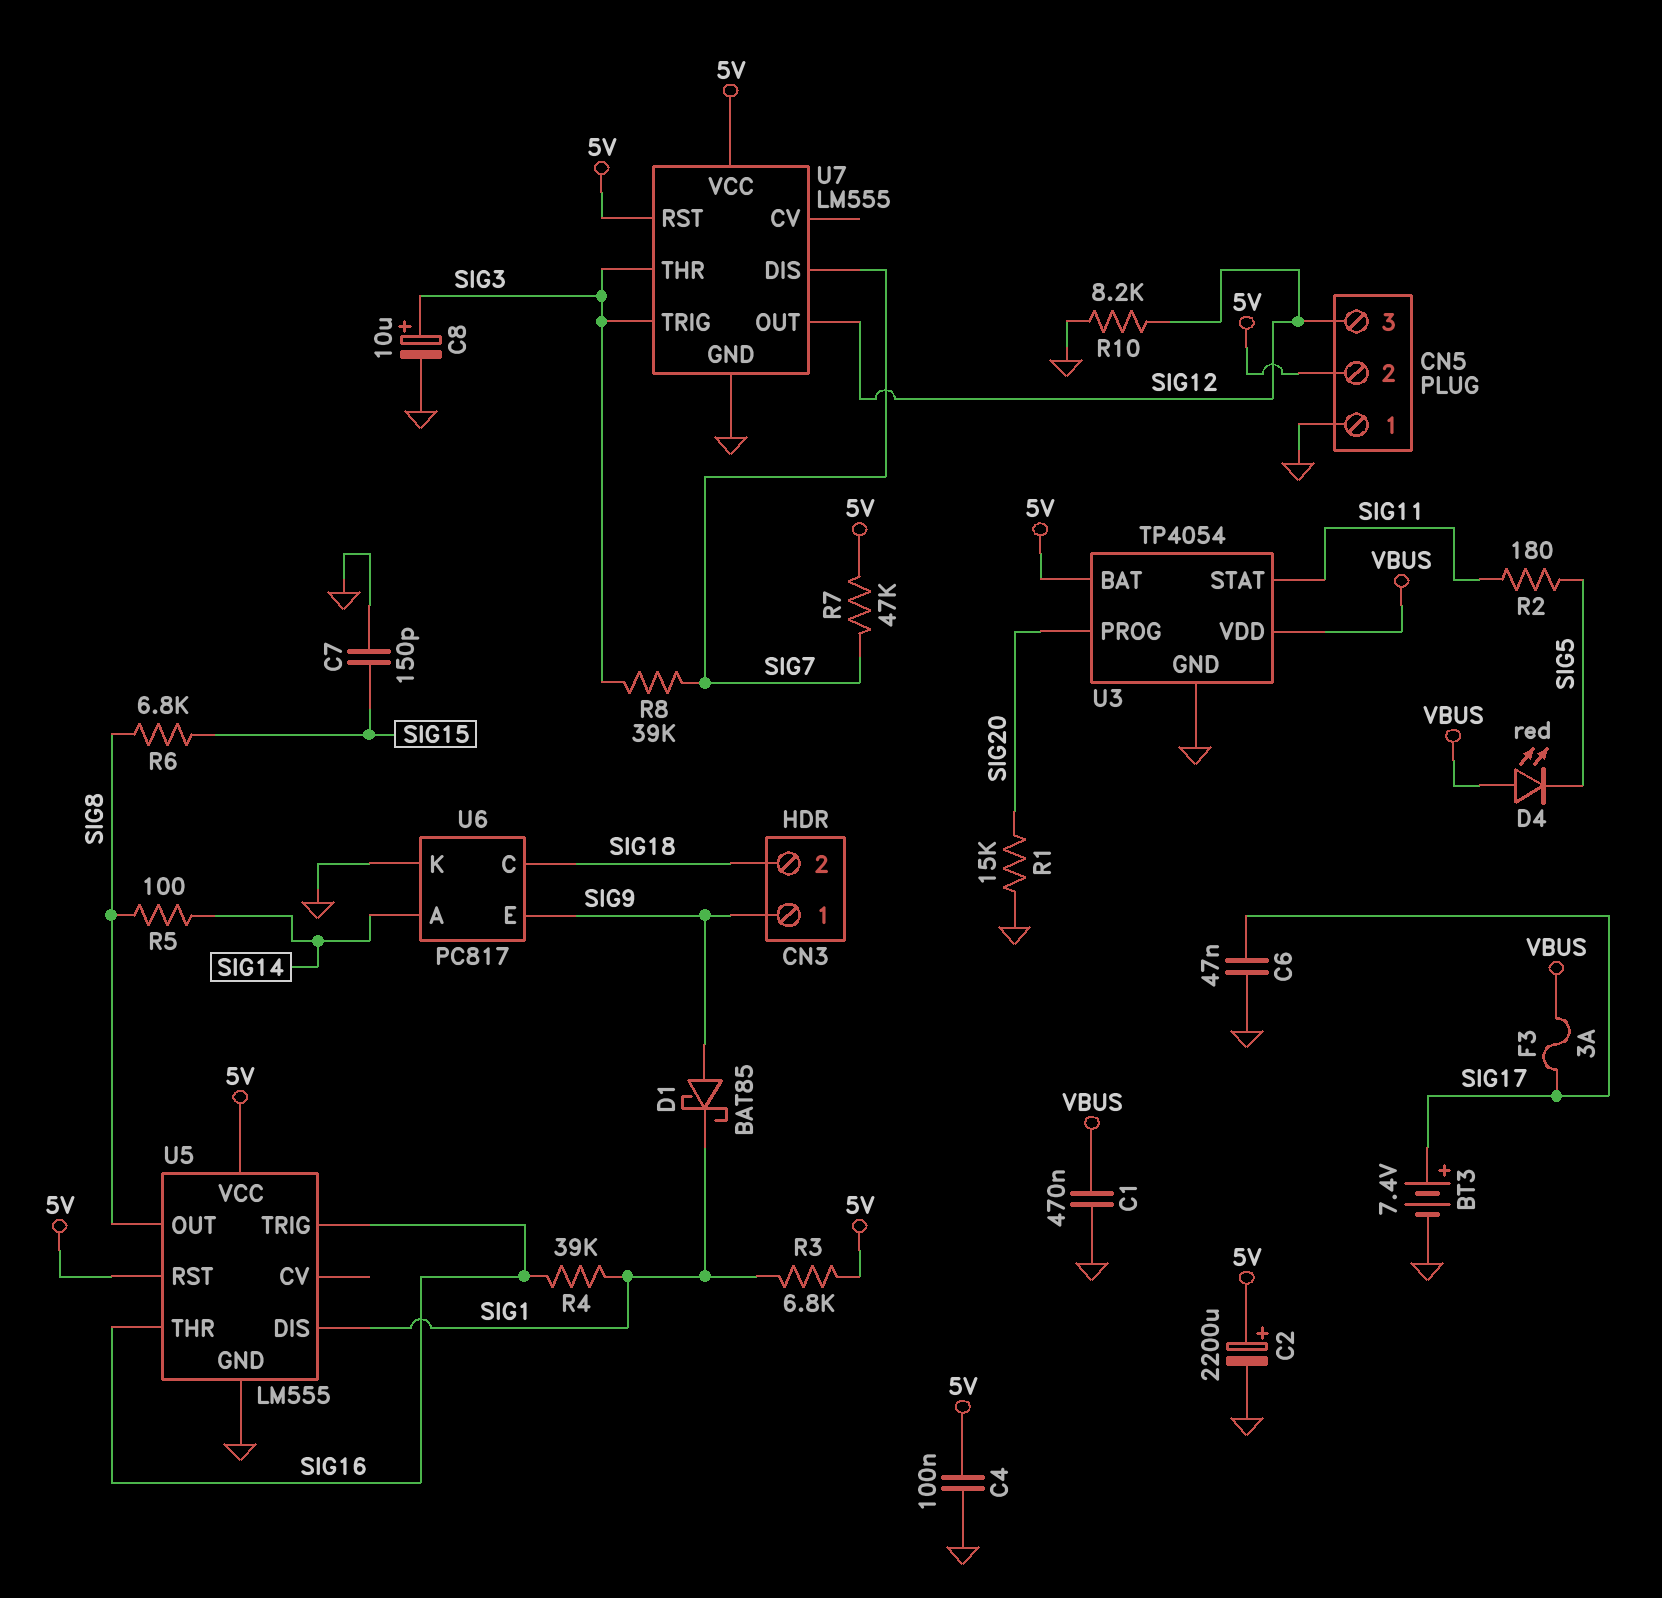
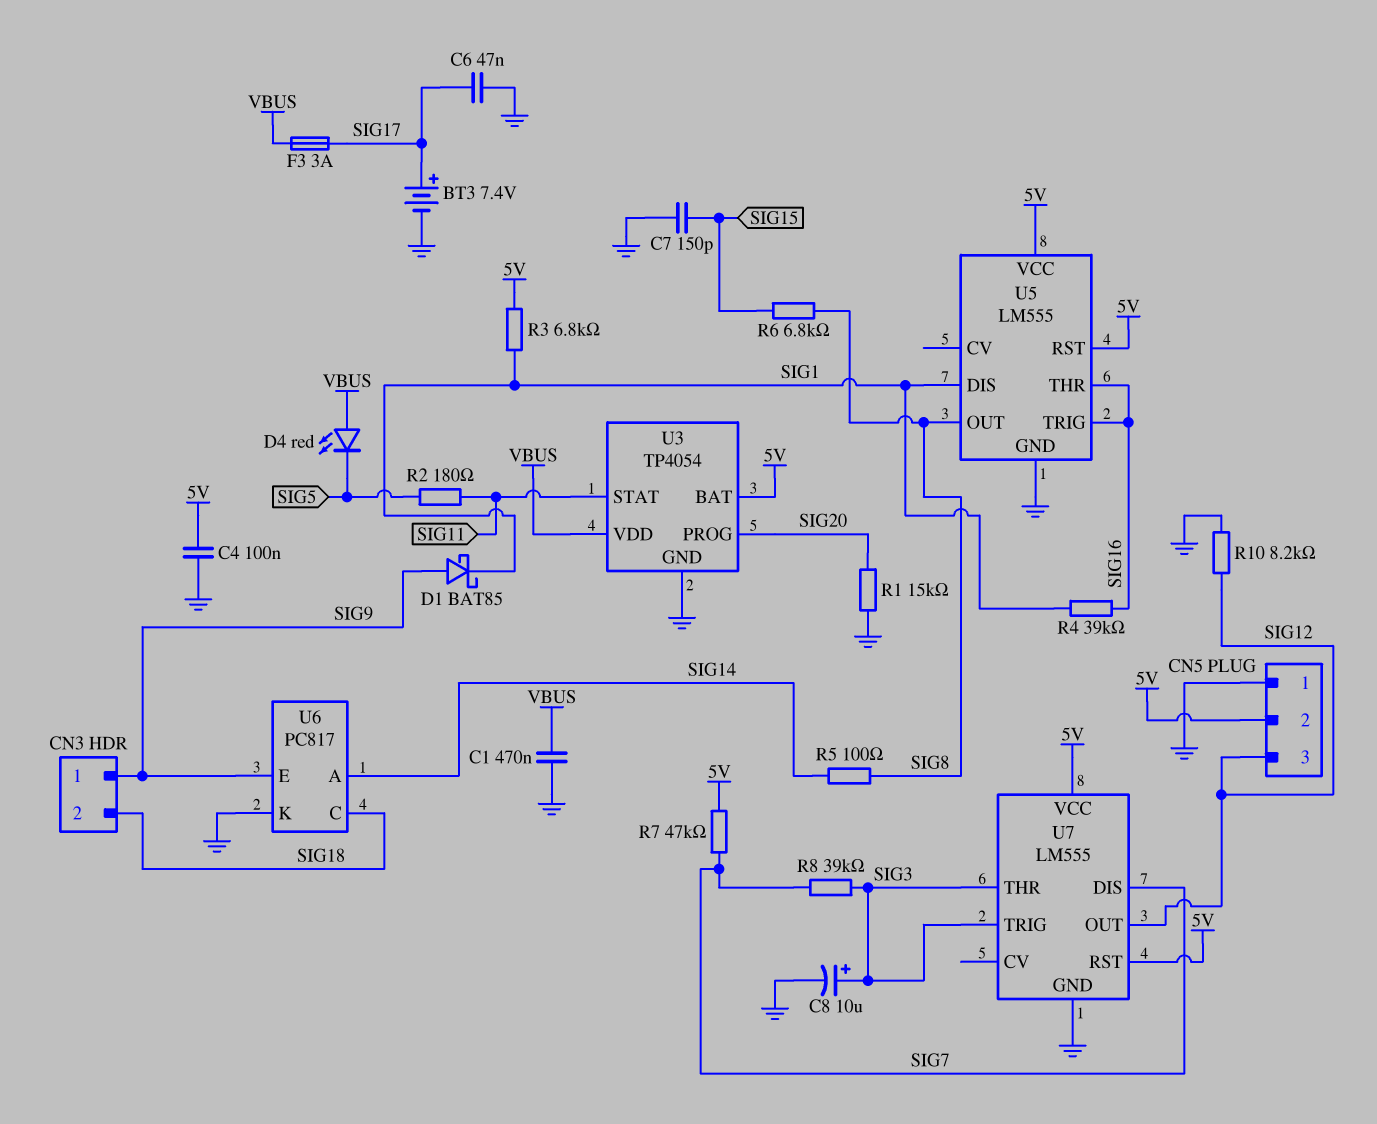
C2: 2200uF (plus 5V, minus GND) -> none

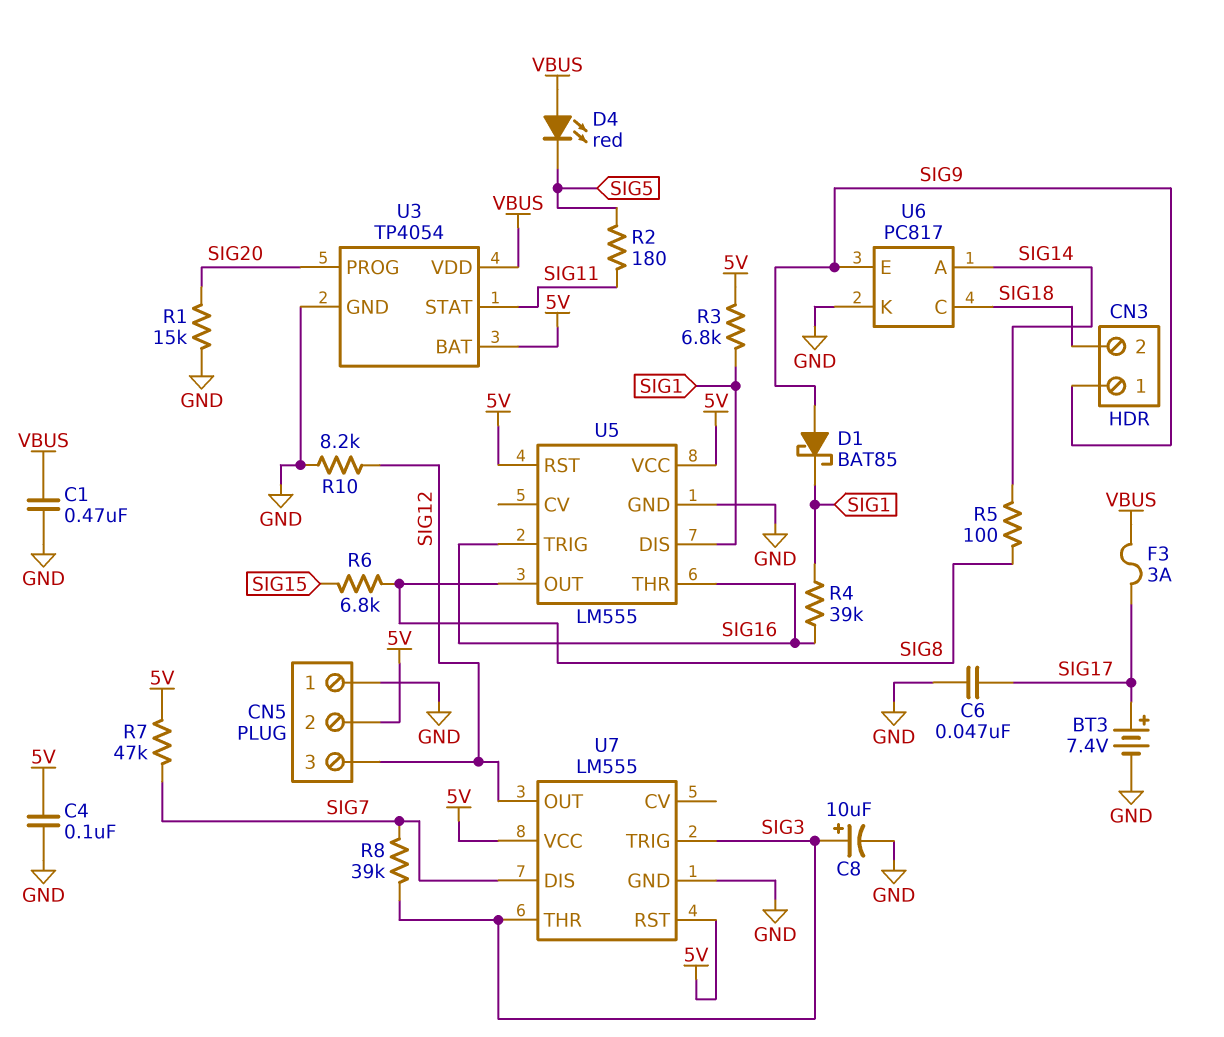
C7: 150pF (GND, SIG15) -> none

